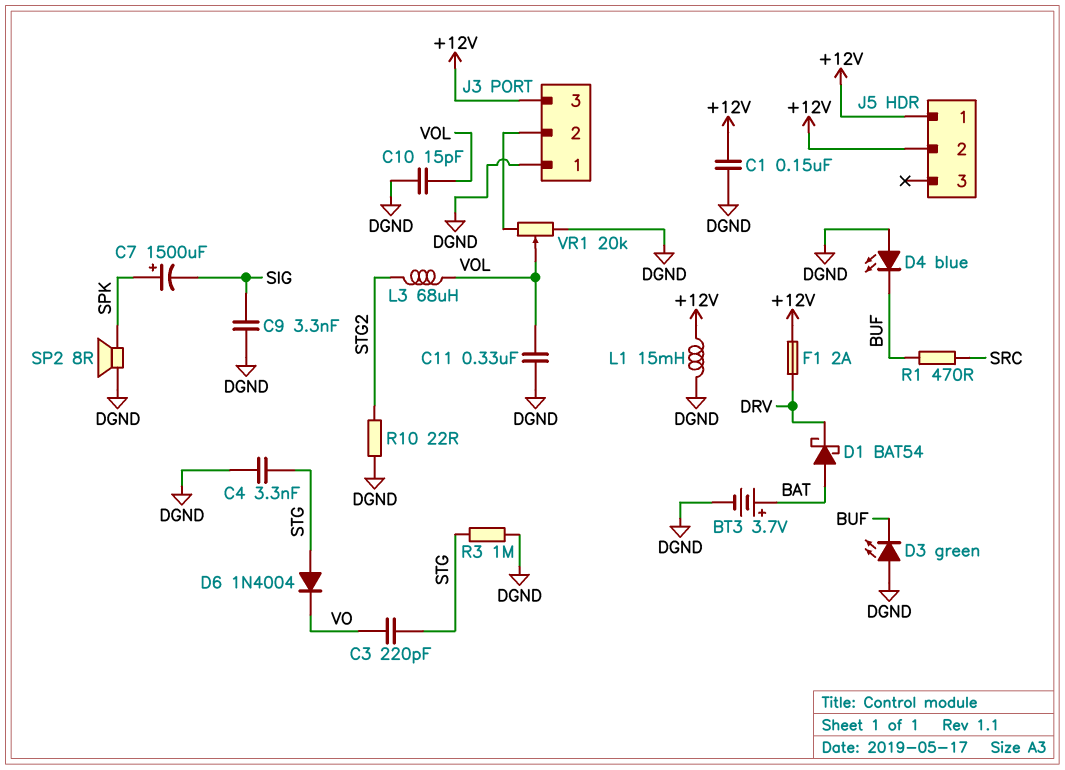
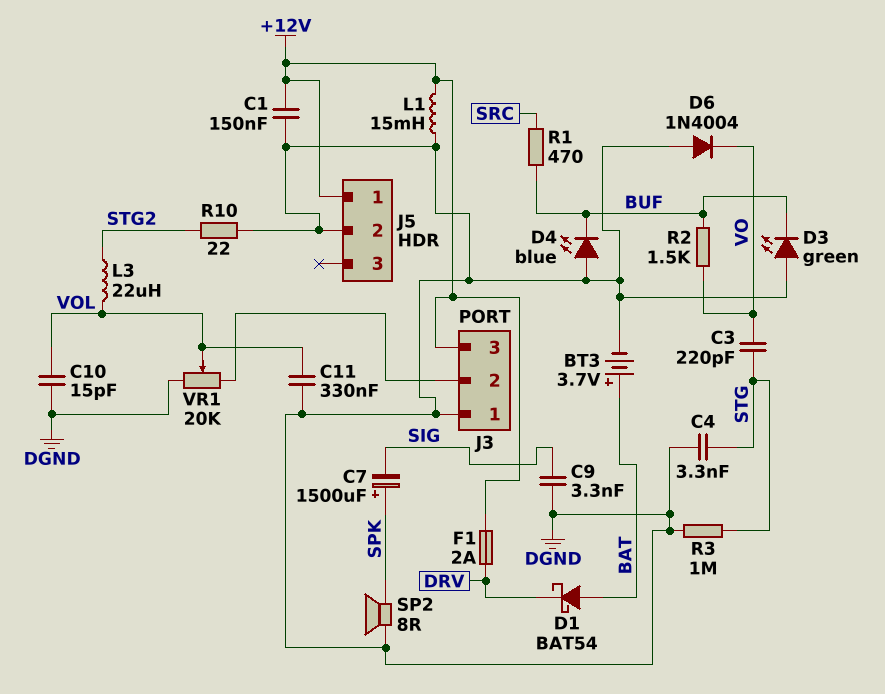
D6: diode 1N4004 (A STG, K VO) -> diode 1N4004 (A DGND, K VO)
J5 pin 2: +12V -> DGND
L3: 68uH (STG2, VOL) -> 22uH (STG2, VOL)
R2: none -> 1.5k (BUF, VO)

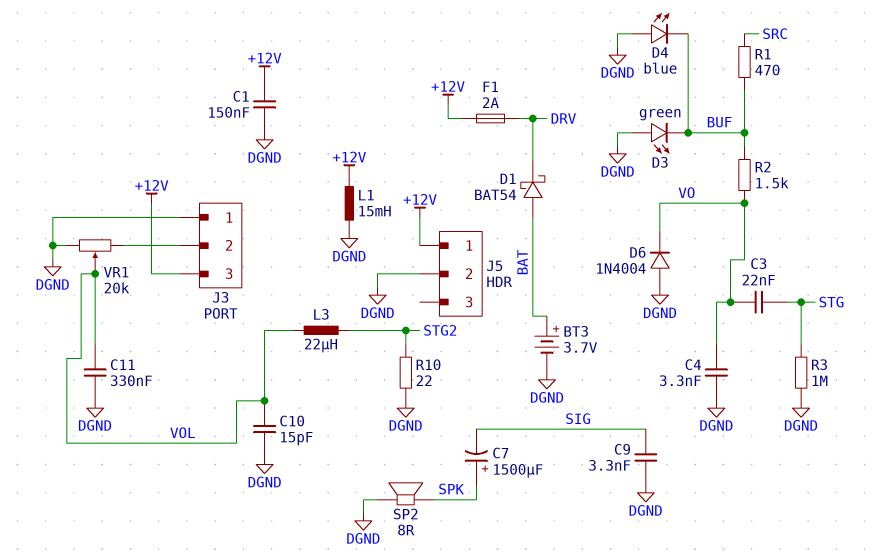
C3: 220pF (STG, VO) -> 22nF (STG, VO)
C4: 3.3nF (DGND, STG) -> 3.3nF (DGND, VO)

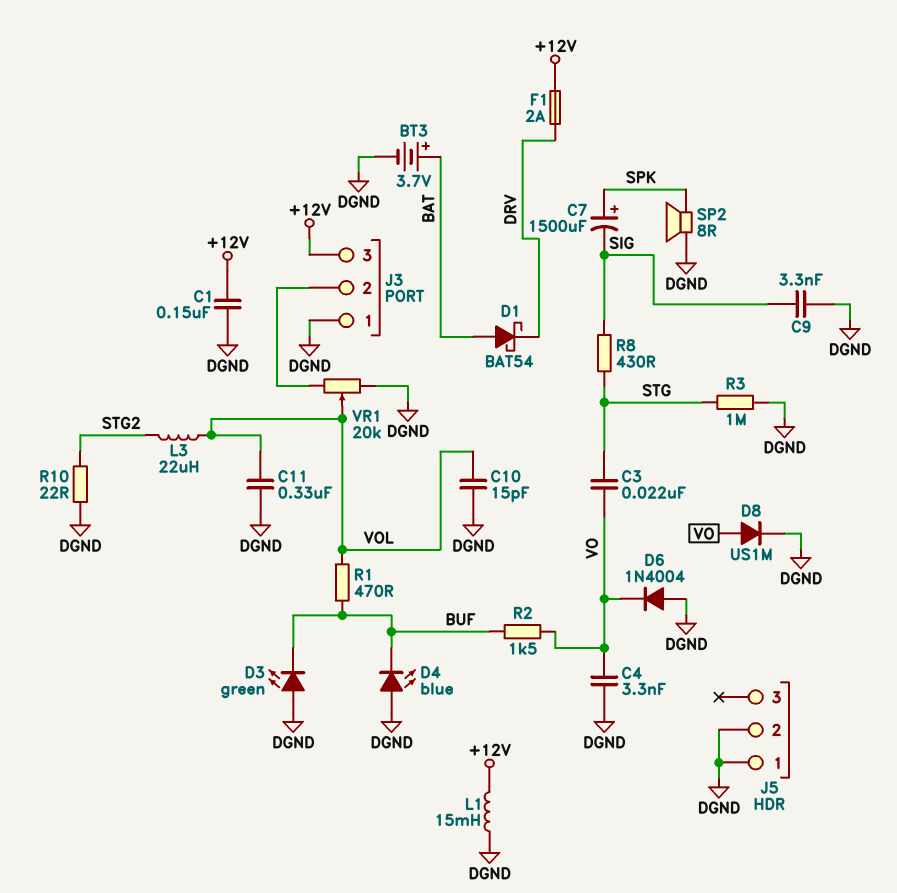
D8: none -> diode US1M (A VO, K DGND)
J5 pin 1: +12V -> DGND
R1: 470 (BUF, SRC) -> 470 (BUF, VOL)
R8: none -> 430 (SIG, STG)

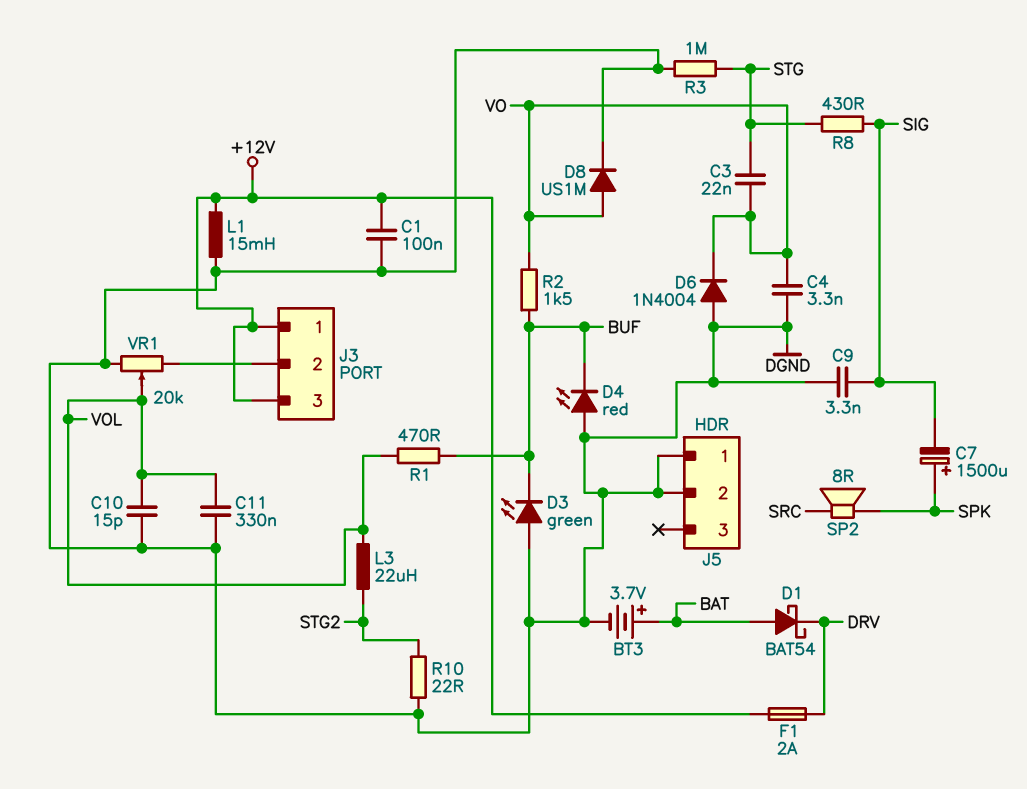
C1: 150nF (+12V, DGND) -> 100nF (+12V, DGND)
D4: LED blue (A DGND, K BUF) -> LED red (A DGND, K BUF)
J3 pin 1: DGND -> +12V
SP2: speaker 8R (DGND, SPK) -> speaker 8R (SPK, SRC)

